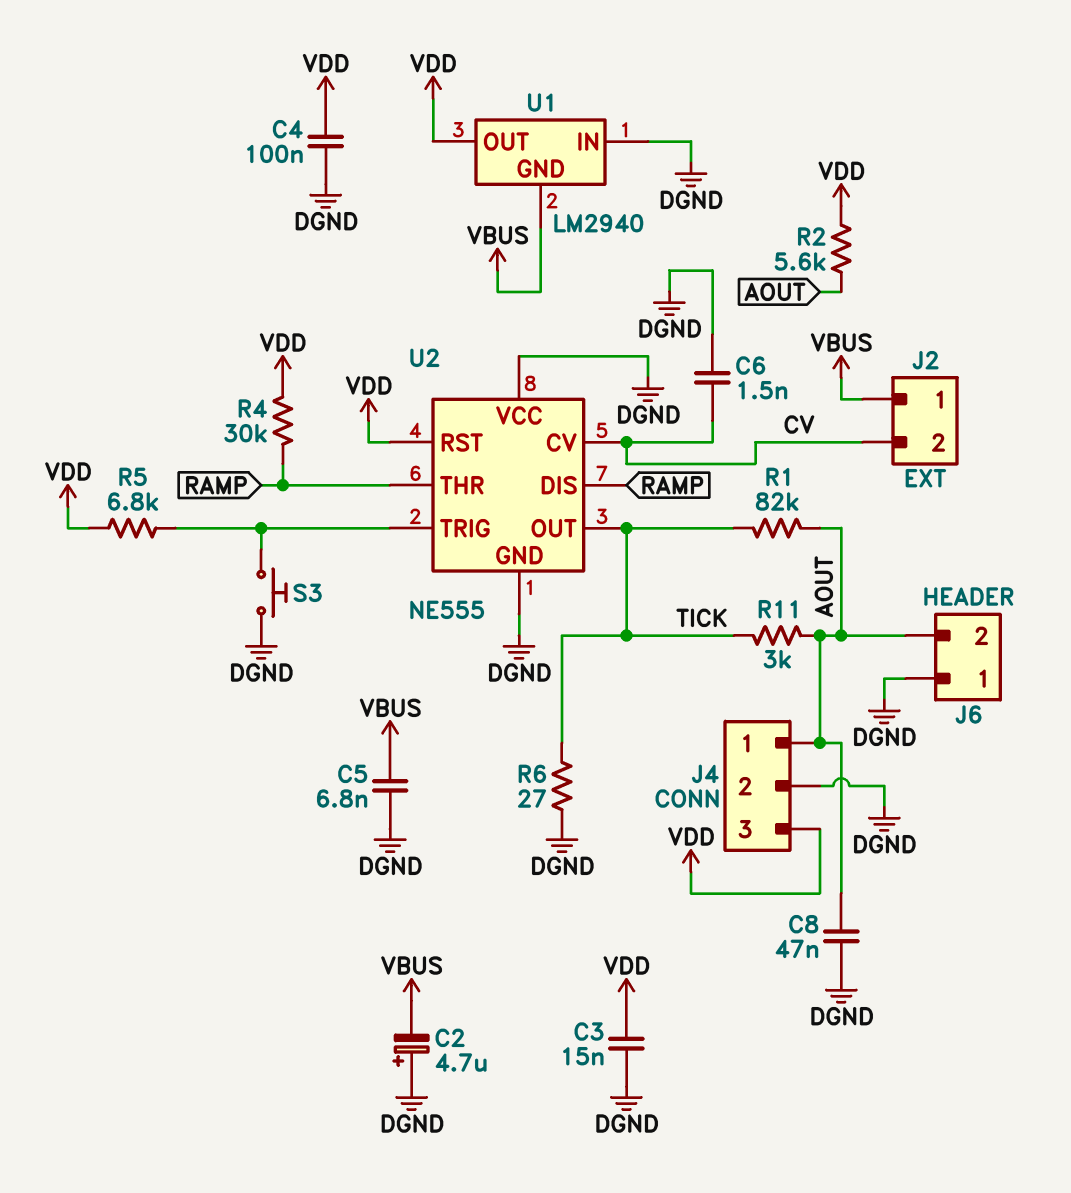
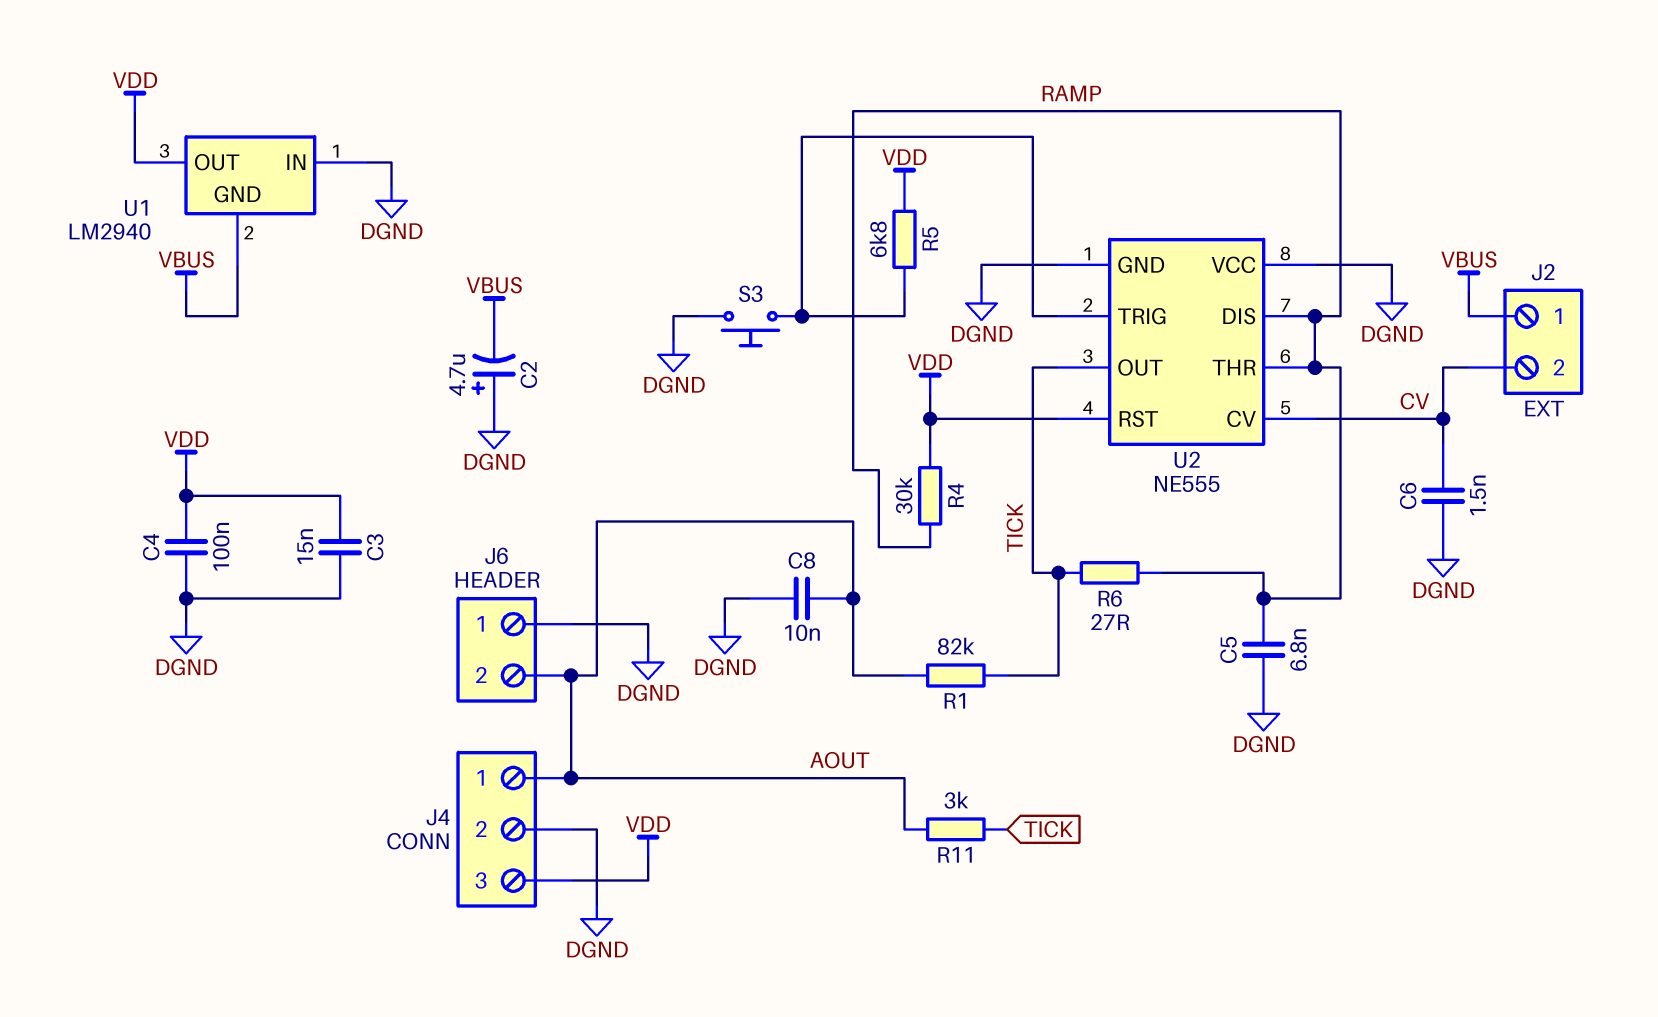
C5: 6.8nF (DGND, VBUS) -> 6.8nF (DGND, RAMP)
C8: 47nF (AOUT, DGND) -> 10nF (AOUT, DGND)
R2: 5.6k (AOUT, VDD) -> none
R6: 27 (DGND, TICK) -> 27 (RAMP, TICK)

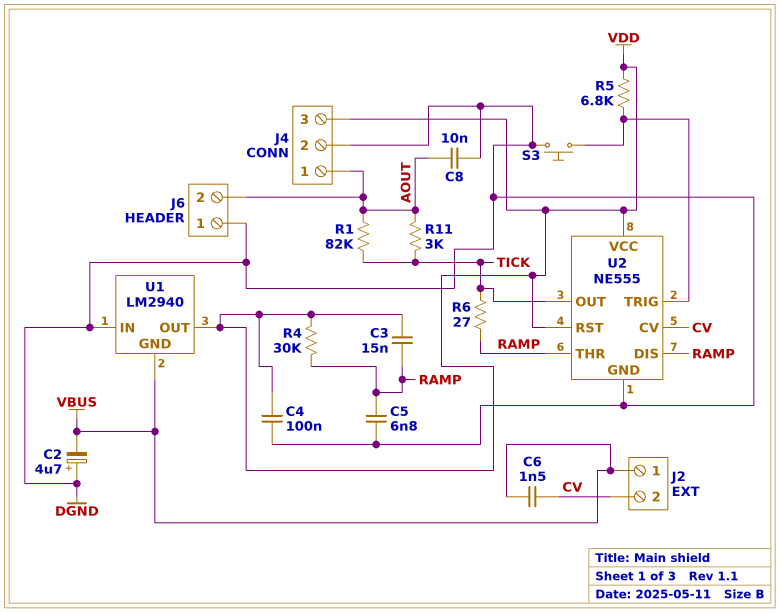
C3: 15nF (DGND, VDD) -> 15nF (RAMP, VDD)
C6: 1.5nF (CV, DGND) -> 1.5nF (CV, VBUS)
U2 pin VCC: DGND -> VDD

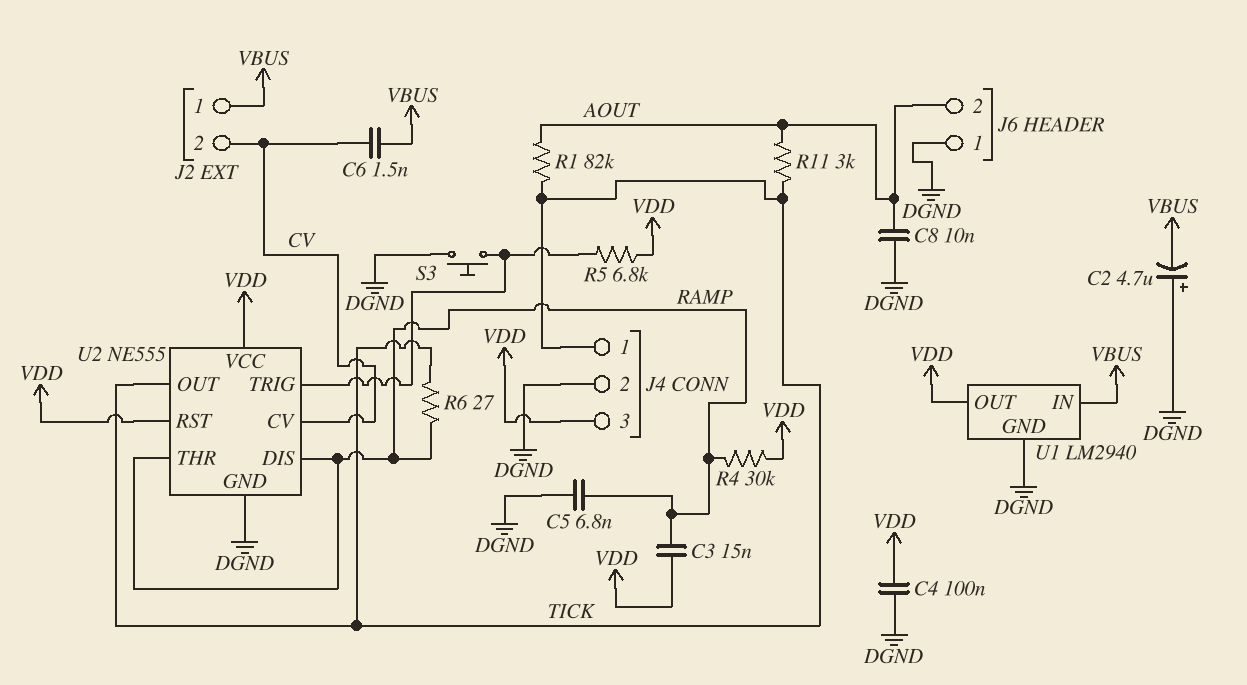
J4 pin 1: AOUT -> TICK
U1 pin GND: VBUS -> DGND
U1 pin IN: DGND -> VBUS

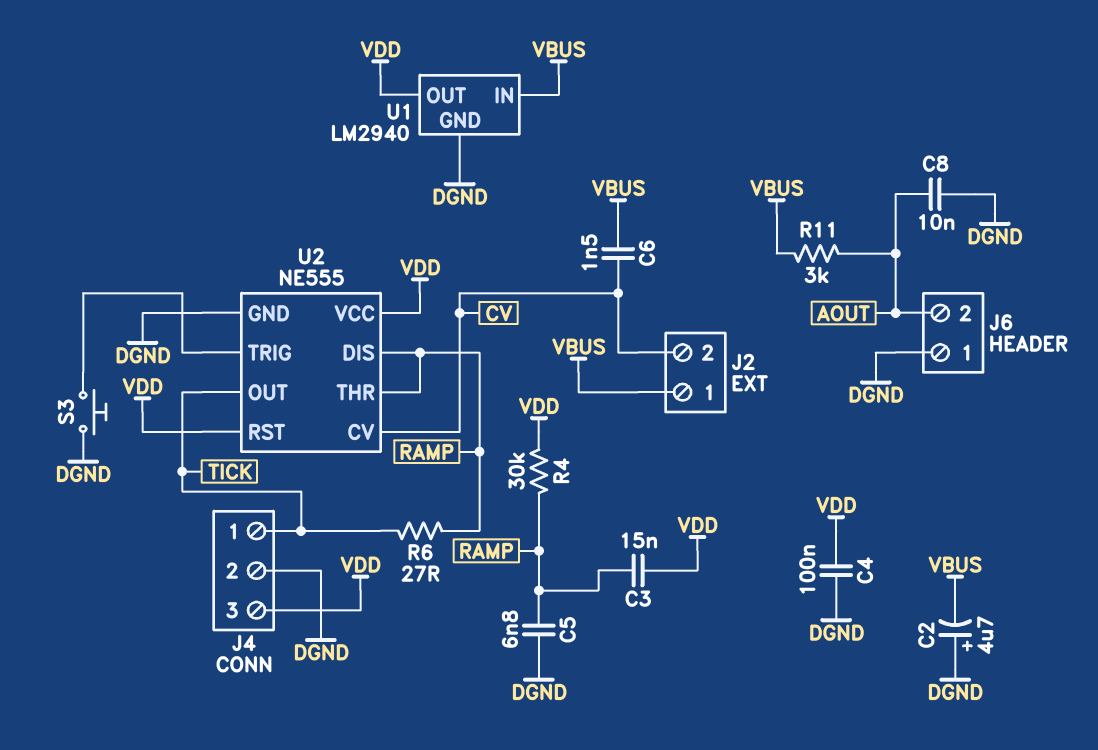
R1: 82k (AOUT, TICK) -> none
R5: 6.8k (U2/TRIG, VDD) -> none
R11: 3k (AOUT, TICK) -> 3k (AOUT, VBUS)

